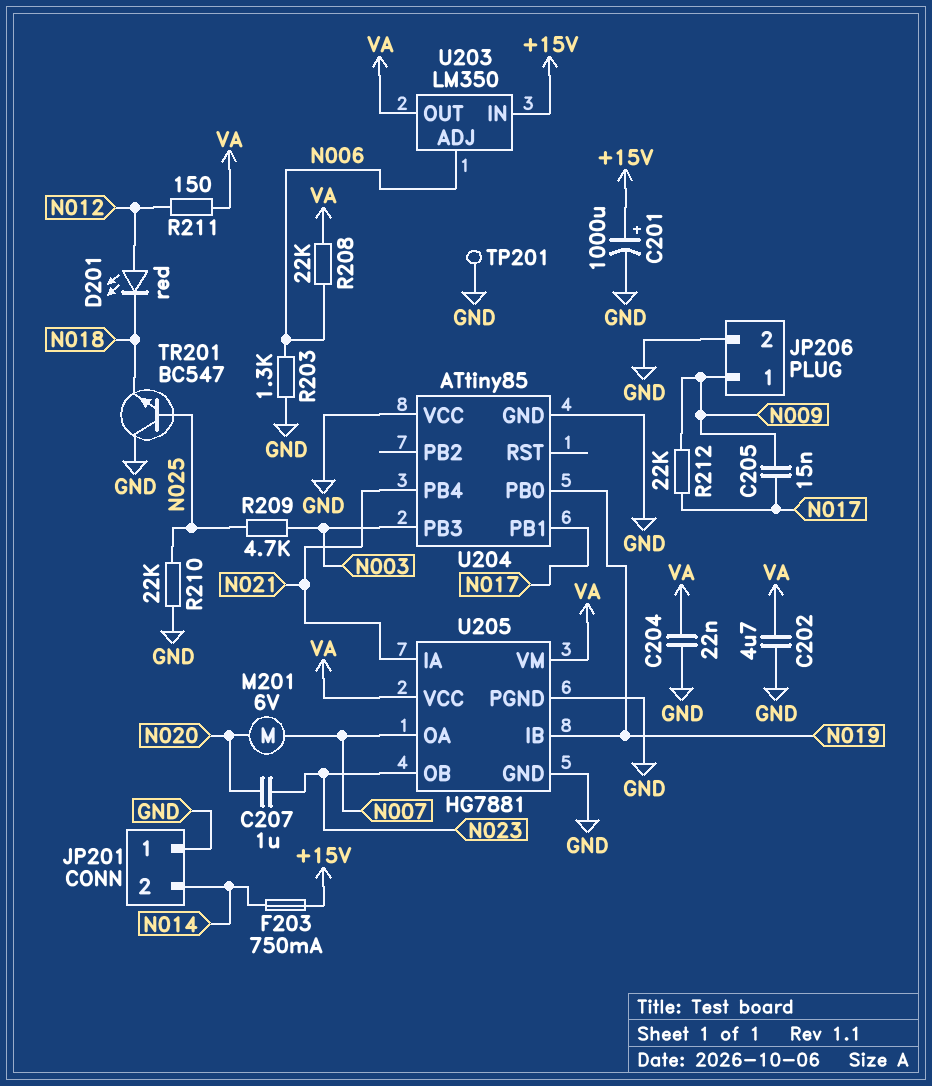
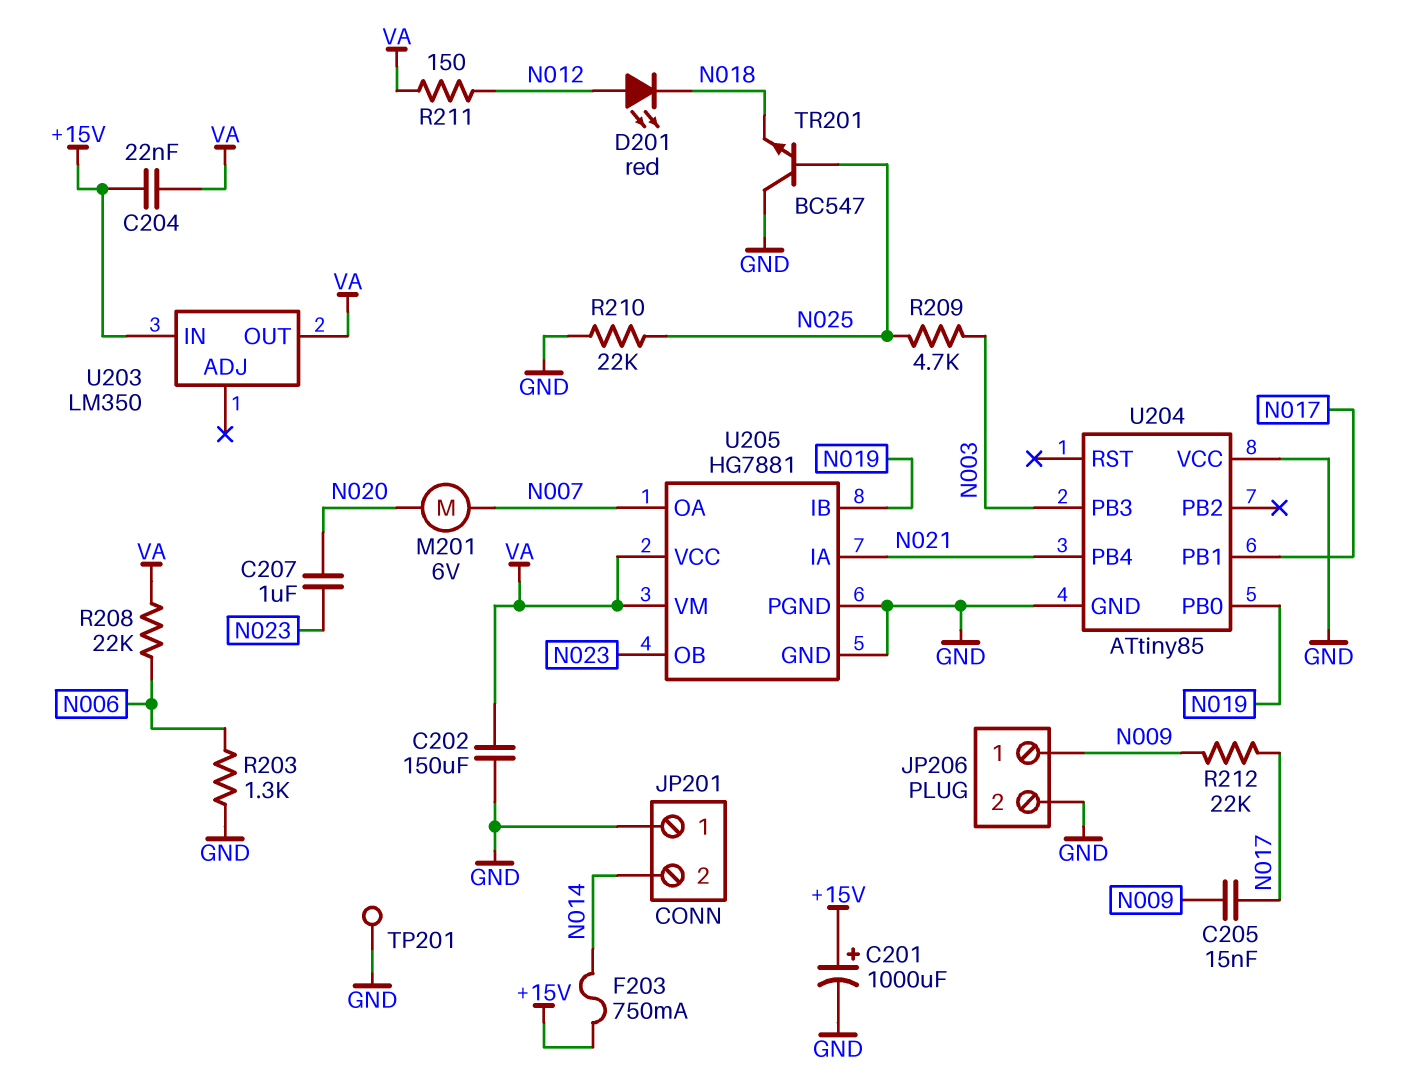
C202: 4.7uF (GND, VA) -> 150uF (GND, VA)
C204: 22nF (GND, VA) -> 22nF (+15V, VA)
U203 pin ADJ: N006 -> none

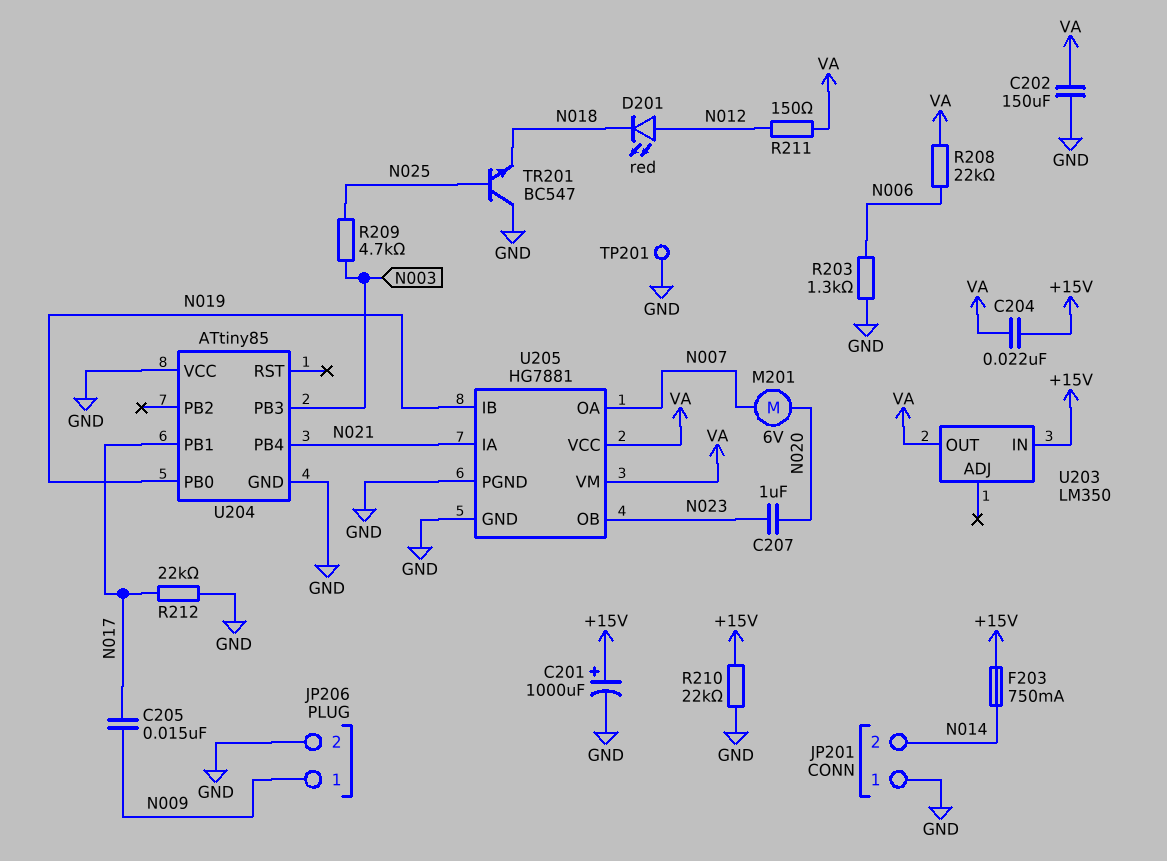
R210: 22k (GND, N025) -> 22k (+15V, GND)
R212: 22k (N009, N017) -> 22k (GND, N017)

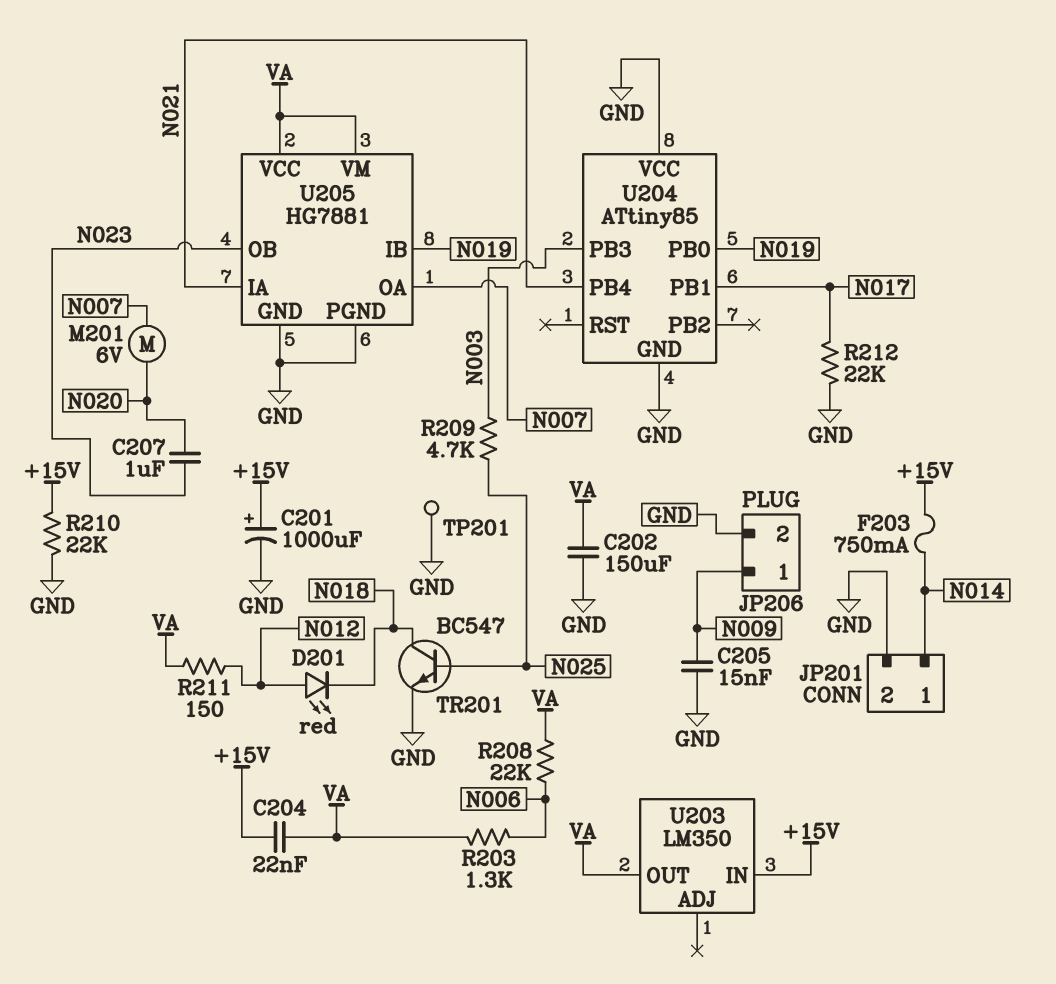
C205: 15nF (N009, N017) -> 15nF (GND, N009)
JP201 pin 1: GND -> N014
JP201 pin 2: N014 -> GND
R203: 1.3k (GND, N006) -> 1.3k (N006, VA)
TR201: NPN BC547 (B N025, C GND, E N018) -> NPN BC547 (B N025, C N018, E GND)

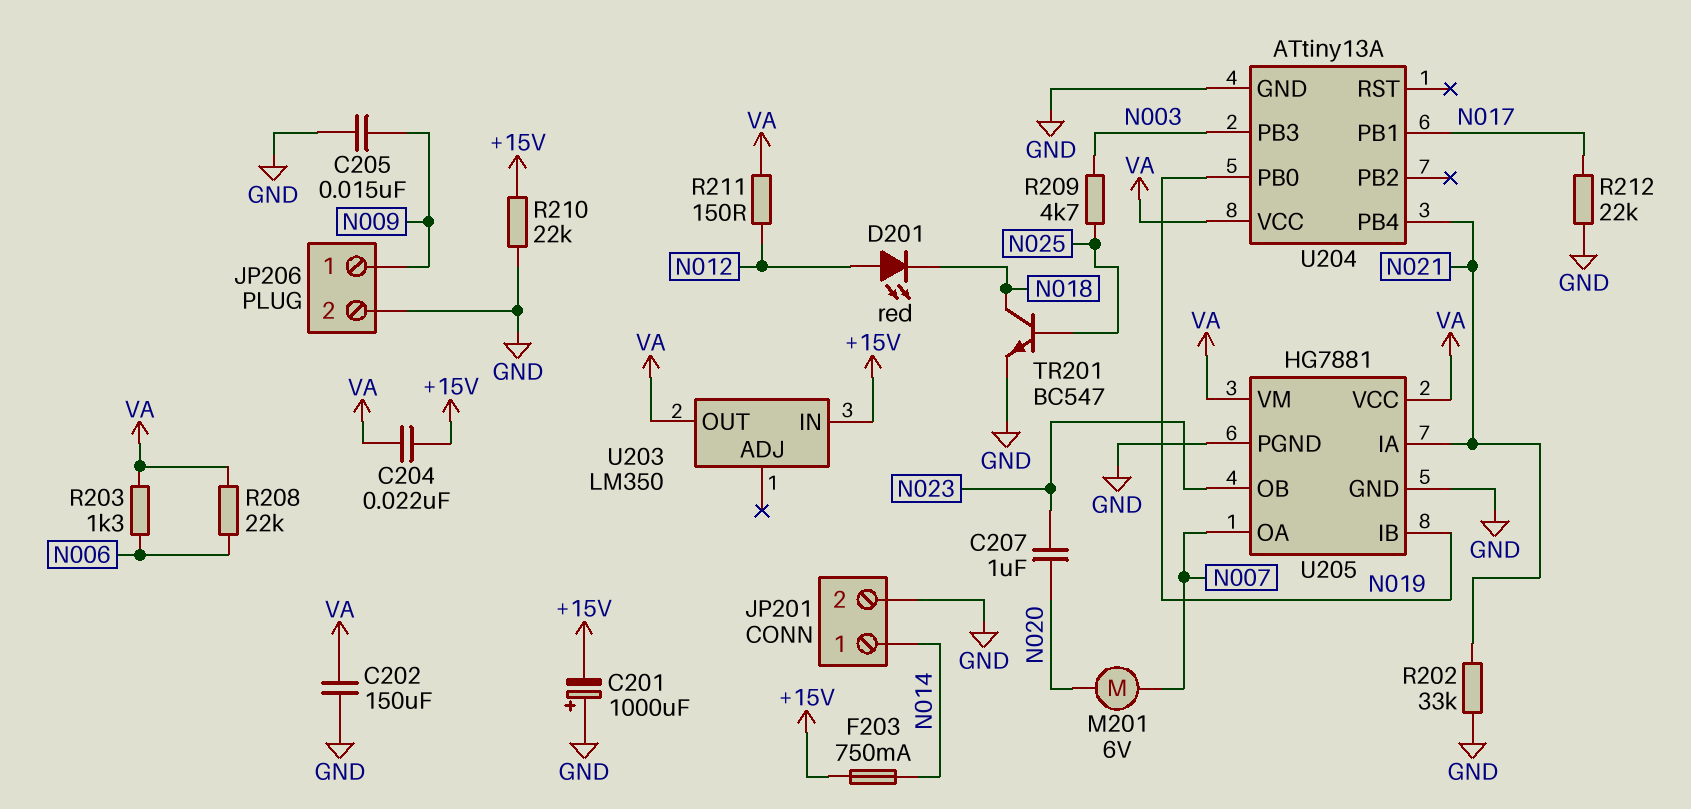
C201: 1000uF (plus +15V, minus GND) -> 1000uF (plus GND, minus +15V)
R202: none -> 33k (GND, N021)
TP201: test point (GND) -> none
U204: ATtiny85 -> ATtiny13A
U204 pin VCC: GND -> VA

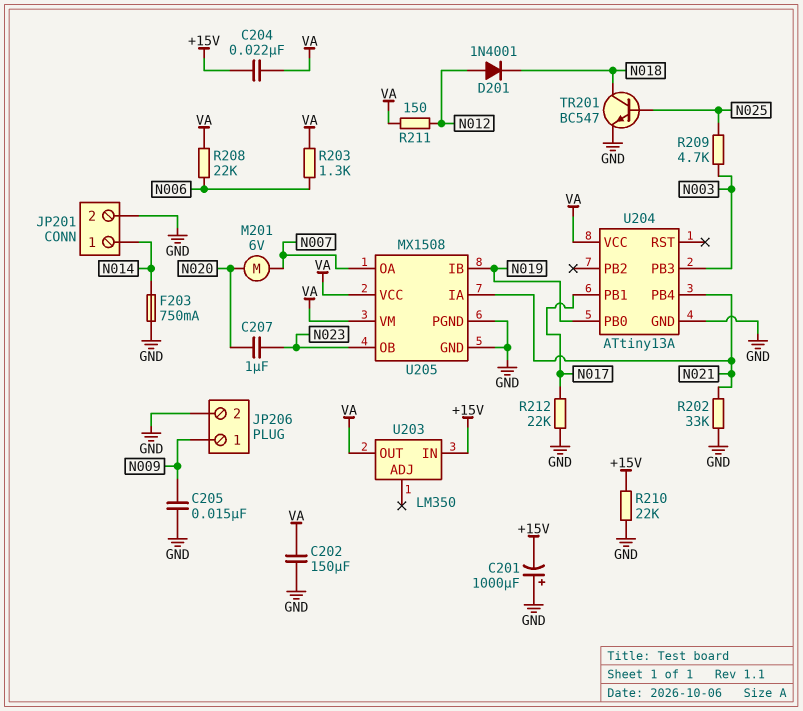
D201: LED red (A N012, K N018) -> diode 1N4001 (A N012, K N018)
F203: 750mA (+15V, N014) -> 750mA (GND, N014)
U205: HG7881 -> MX1508

